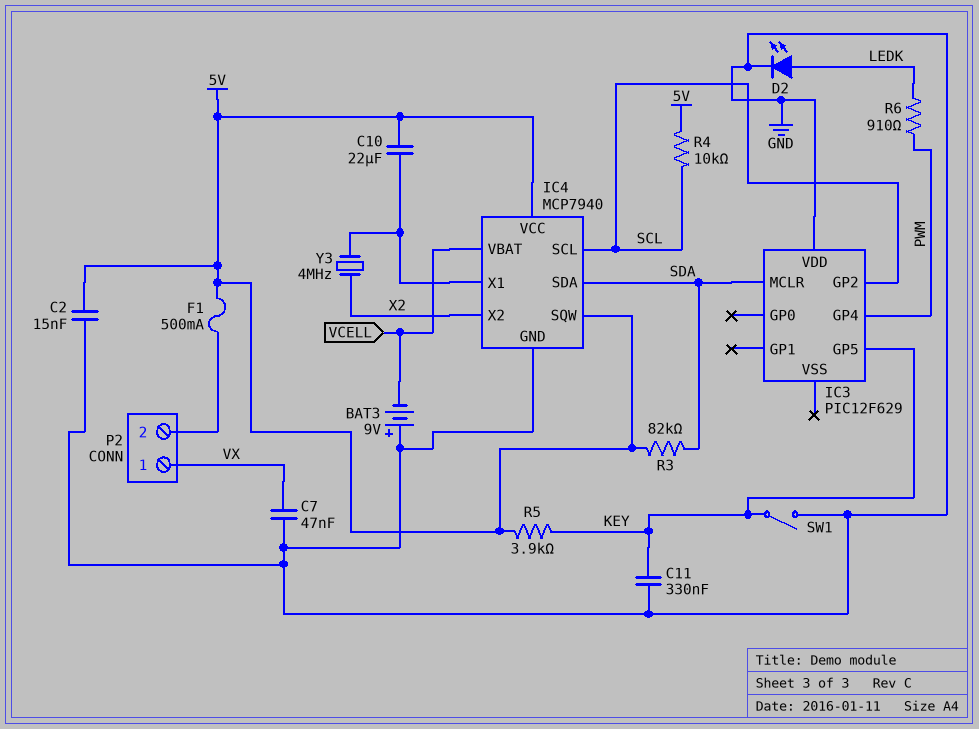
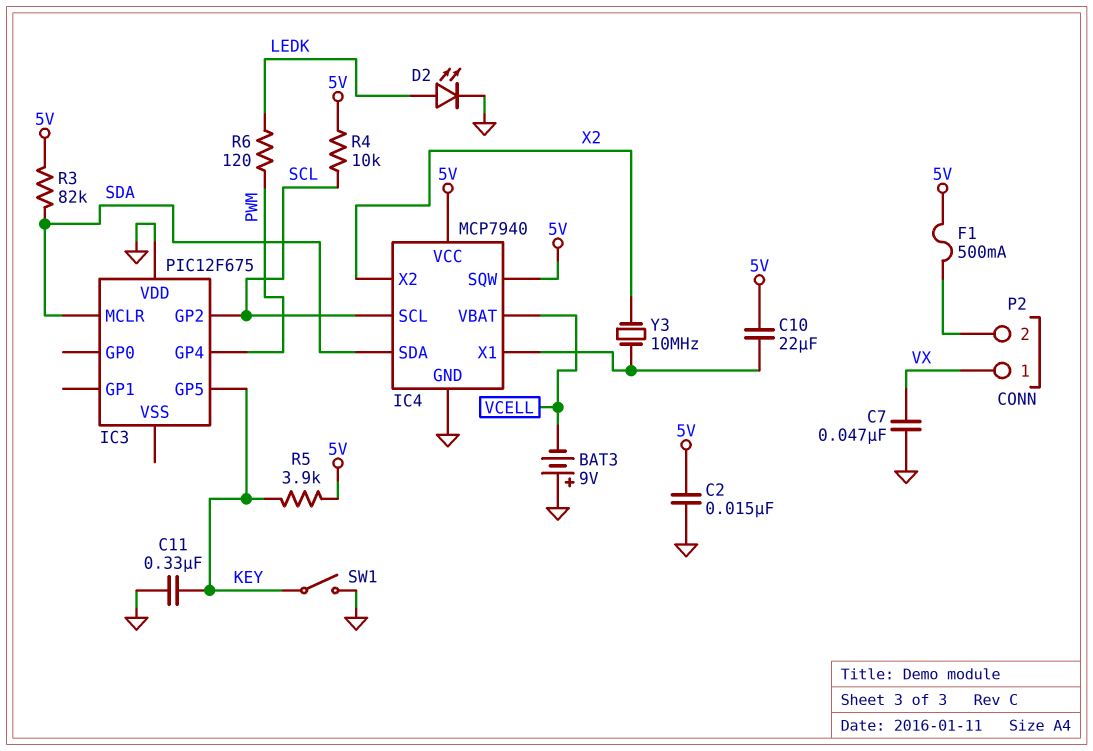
IC3: PIC12F629 -> PIC12F675
R6: 910 (LEDK, PWM) -> 120 (LEDK, PWM)
Y3: 4MHz (IC4/X1, X2) -> 10MHz (IC4/X1, X2)

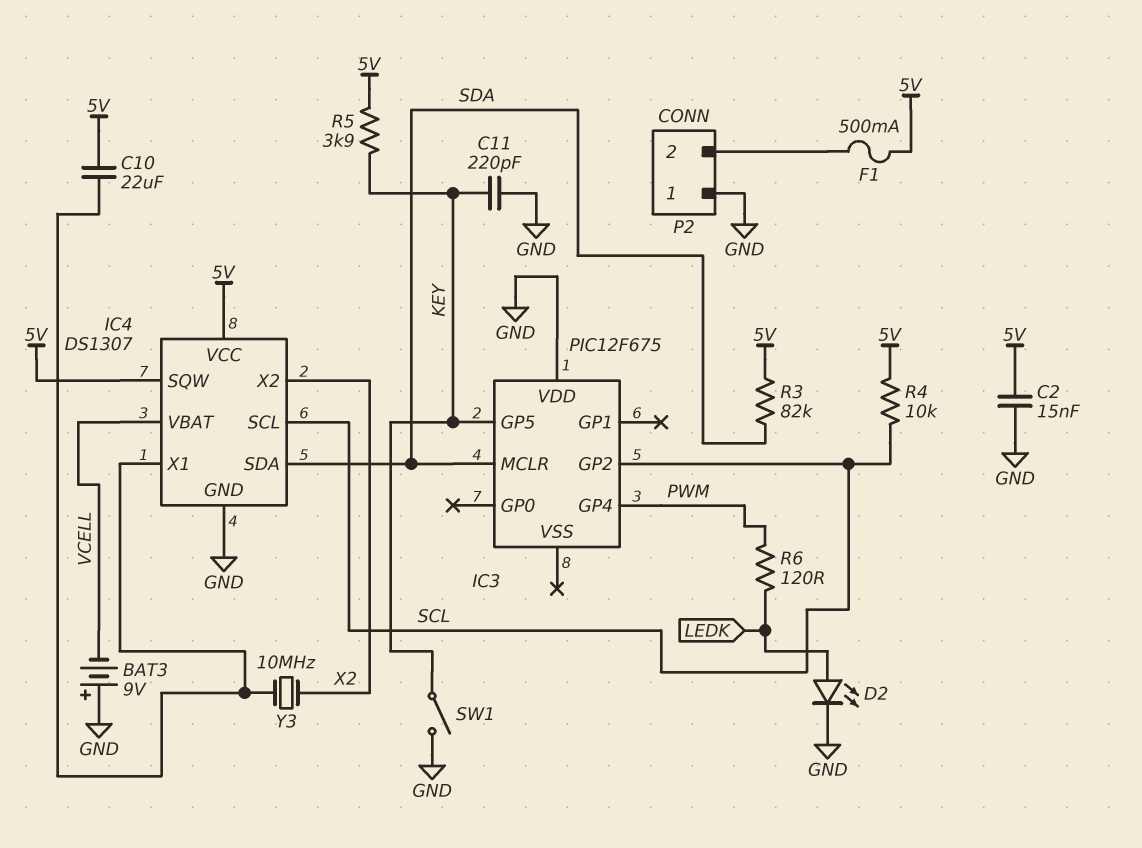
C7: 47nF (GND, VX) -> none
C11: 330nF (GND, KEY) -> 220pF (GND, KEY)
IC4: MCP7940 -> DS1307
P2 pin 1: VX -> GND

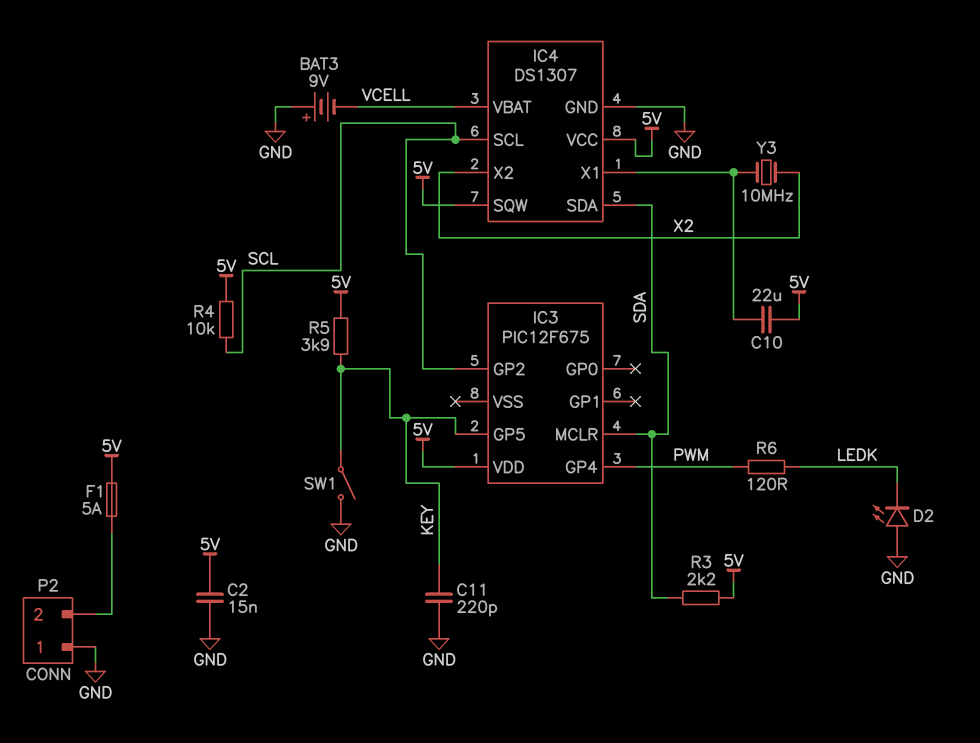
D2: LED (A LEDK, K GND) -> LED (A GND, K LEDK)
F1: 500mA (5V, P2/2) -> 5A (5V, P2/2)
IC3 pin VDD: GND -> 5V
R3: 82k (5V, SDA) -> 2.2k (5V, SDA)

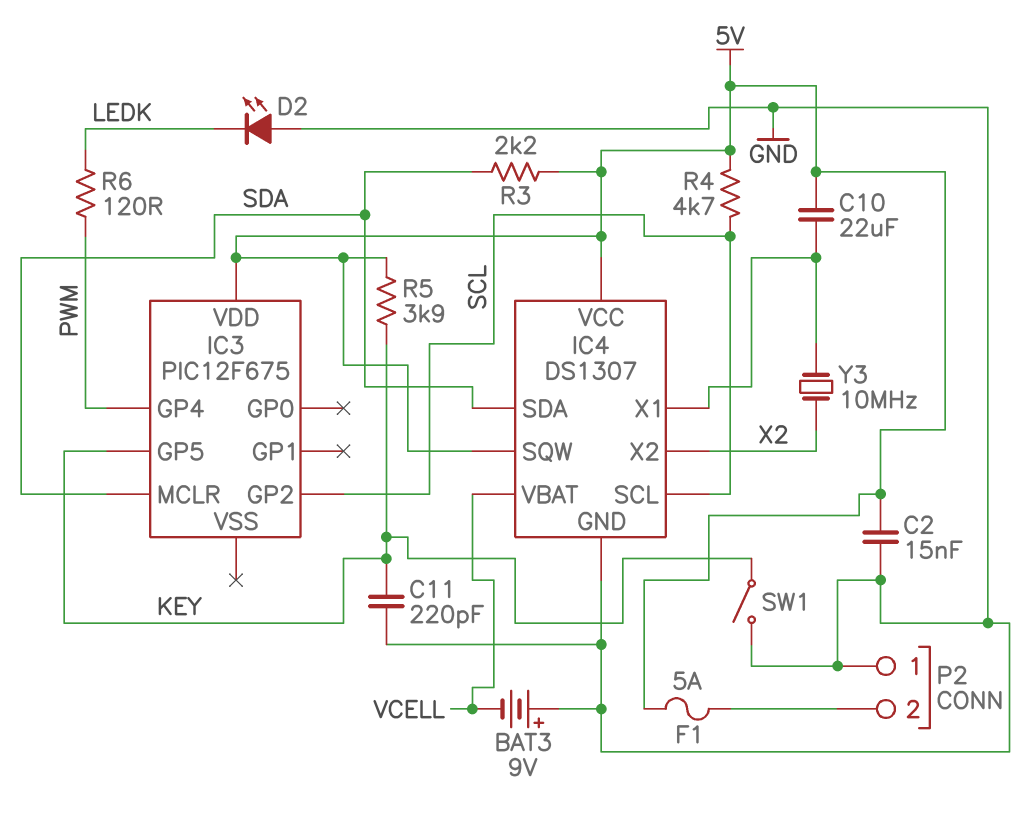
R4: 10k (5V, SCL) -> 4.7k (5V, SCL)

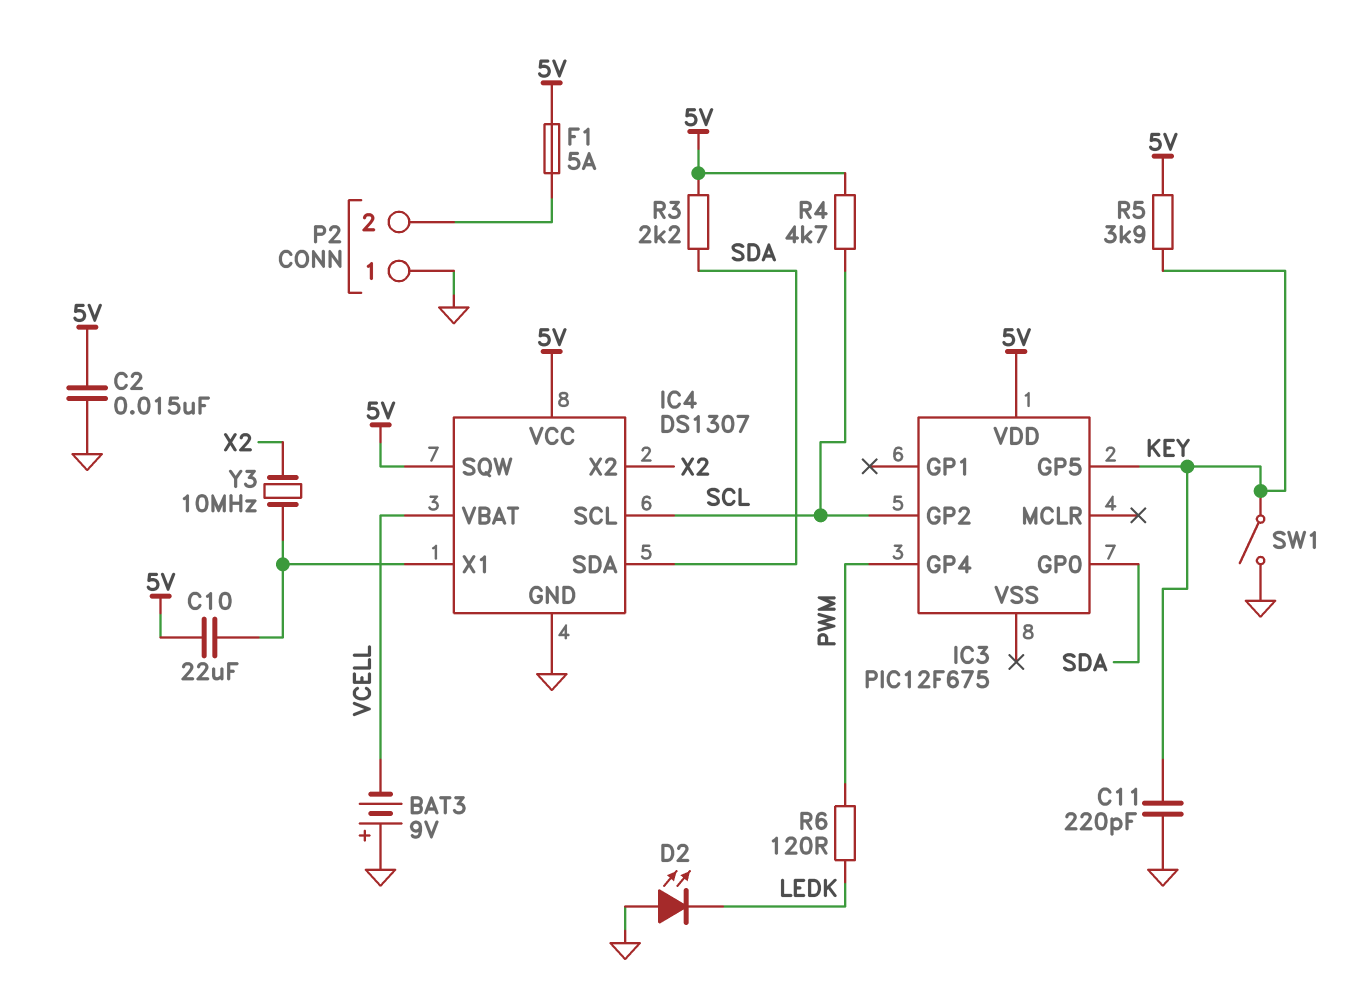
IC3 pin GP0: none -> SDA
IC3 pin MCLR: SDA -> none

